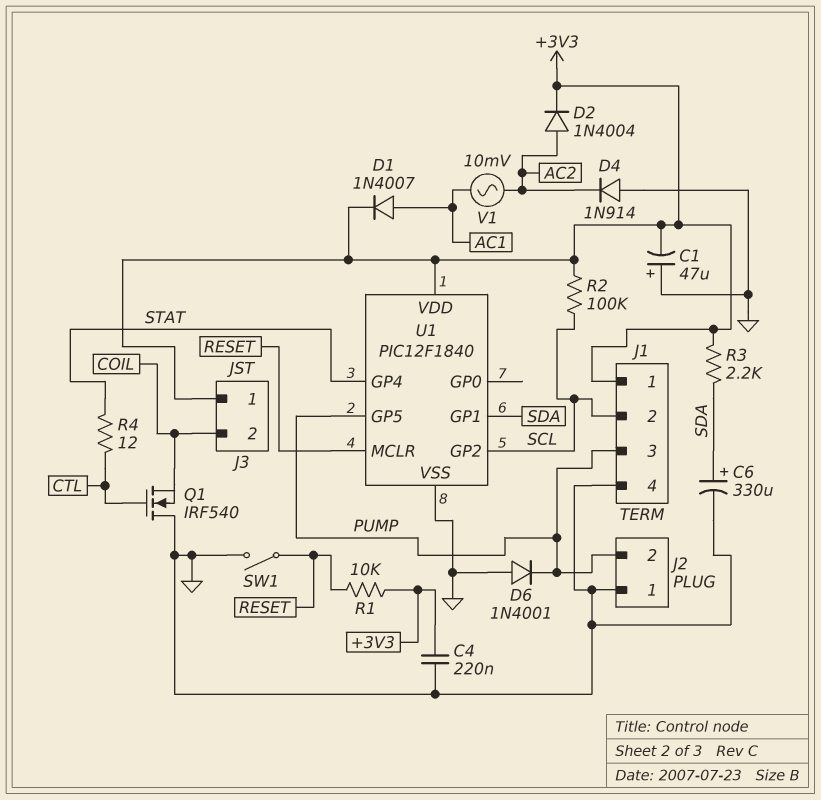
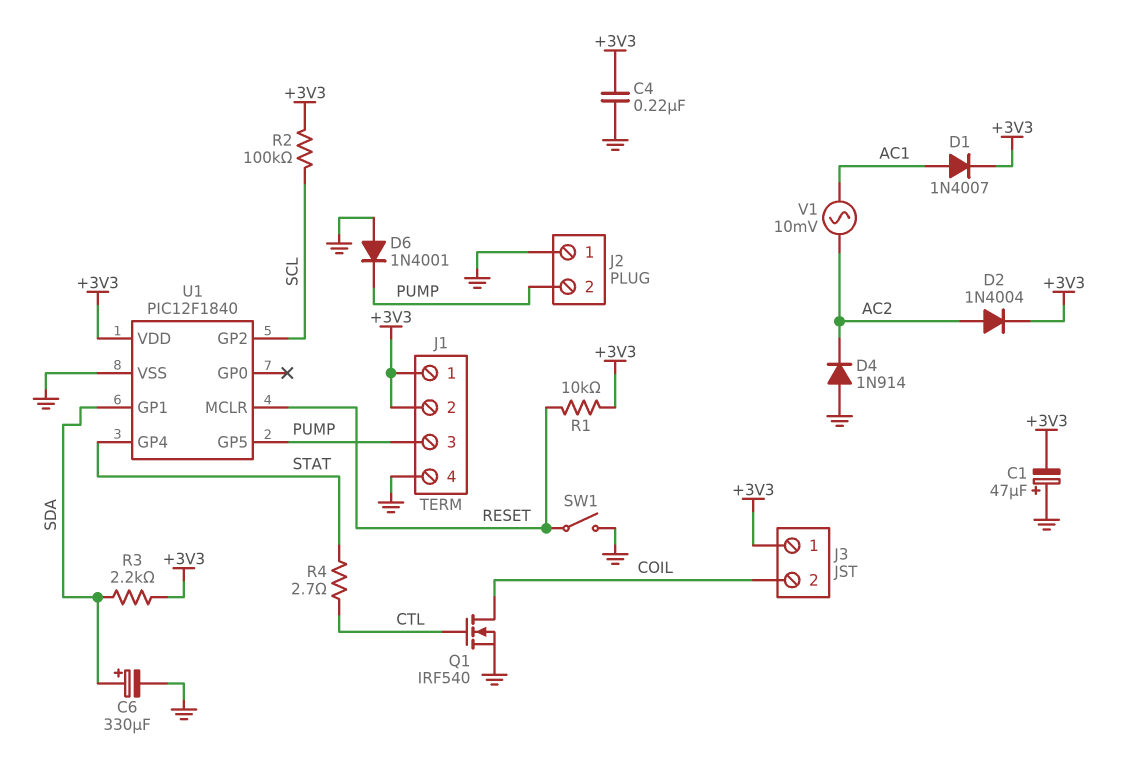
J1 pin 2: SCL -> +3V3
Q1: NMOS IRF540 (G CTL, D GND, S COIL) -> NMOS IRF540 (G CTL, D COIL, S GND)
R4: 12 (CTL, STAT) -> 2.7 (CTL, STAT)

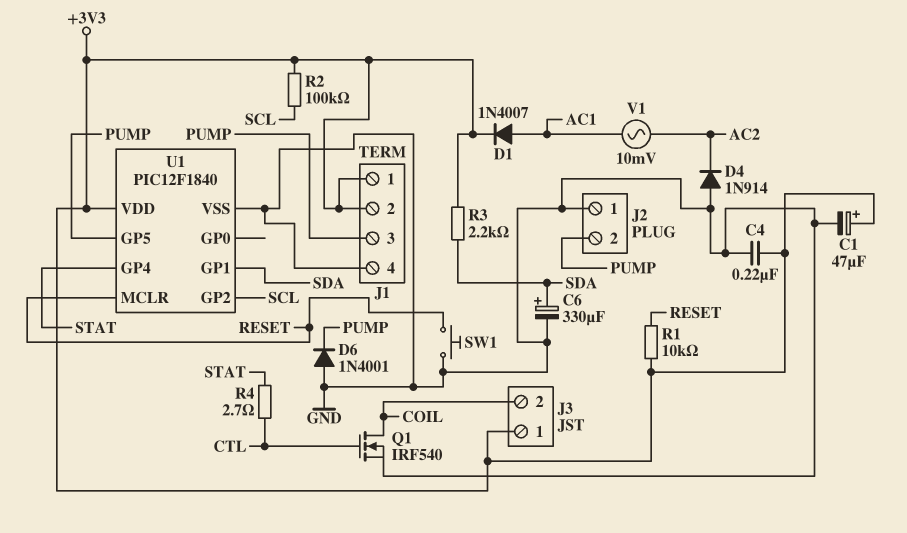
C1: 47uF (plus GND, minus +3V3) -> 47uF (plus +3V3, minus GND)
D2: diode 1N4004 (A AC2, K +3V3) -> none
SW1: switch (GND, RESET) -> button (GND, RESET)

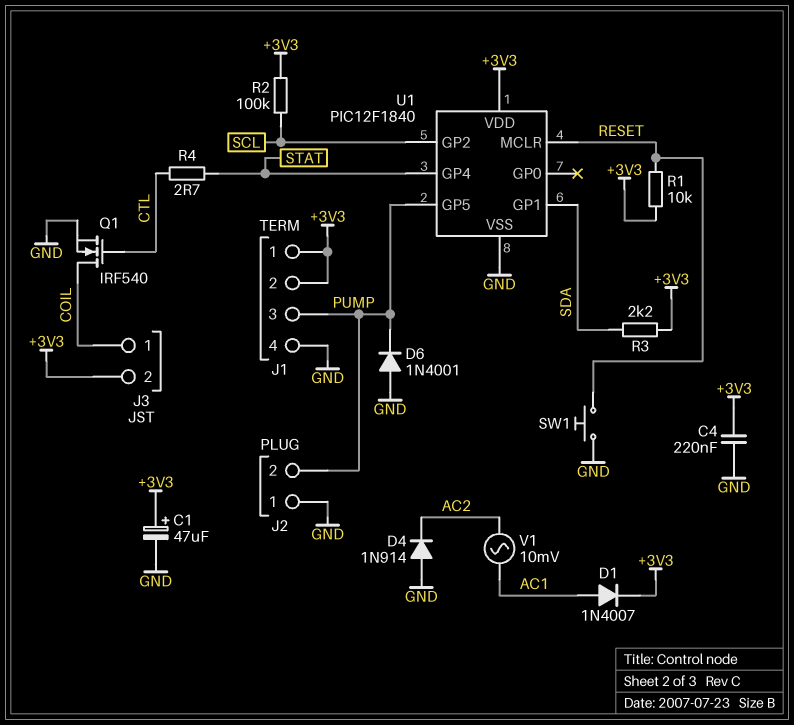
C6: 330uF (plus SDA, minus GND) -> none
J3 pin 1: +3V3 -> COIL
J3 pin 2: COIL -> +3V3

